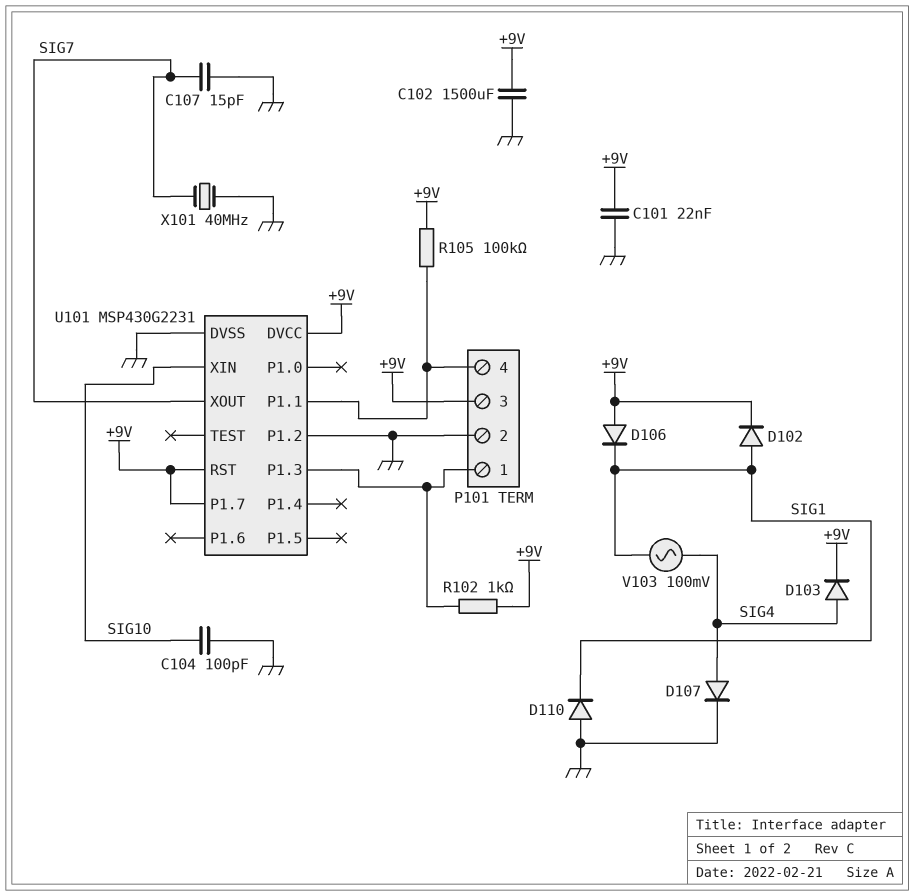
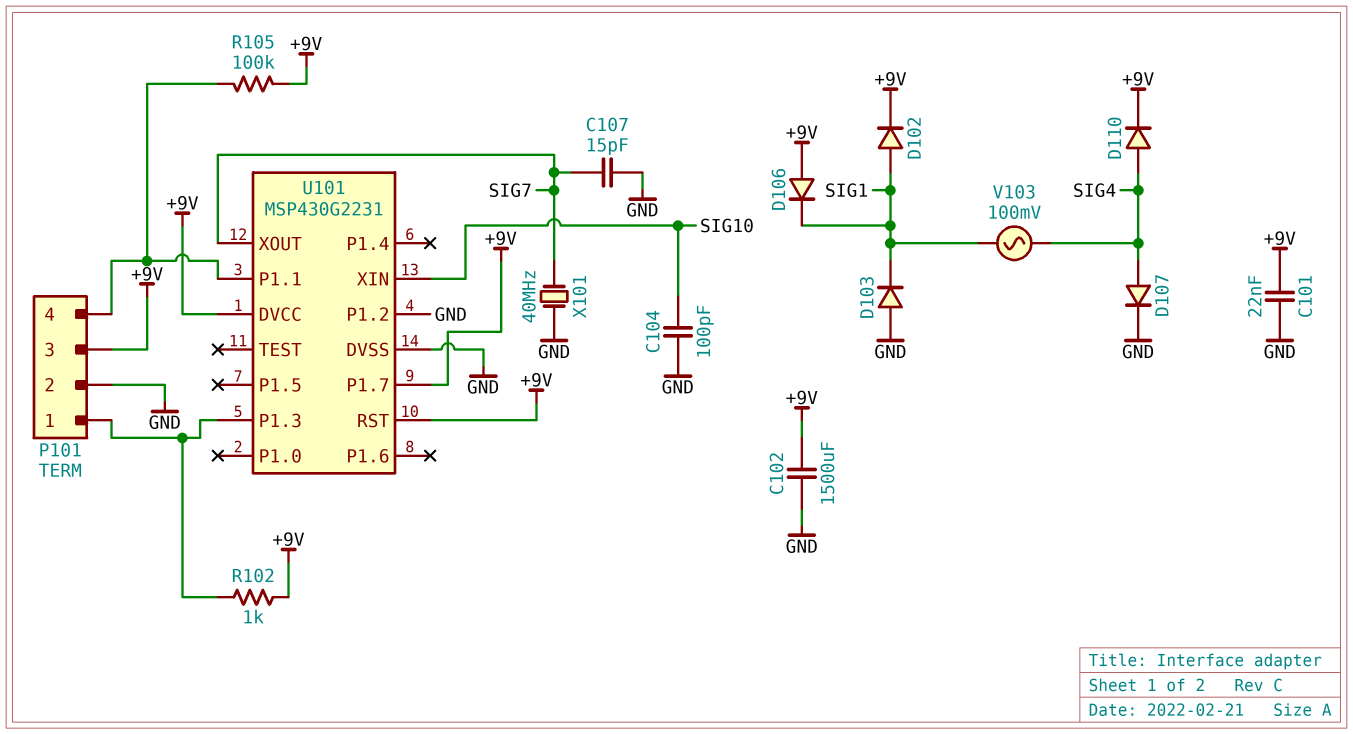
D103: diode (A SIG4, K +9V) -> diode (A GND, K SIG1)
D110: diode (A GND, K SIG1) -> diode (A SIG4, K +9V)

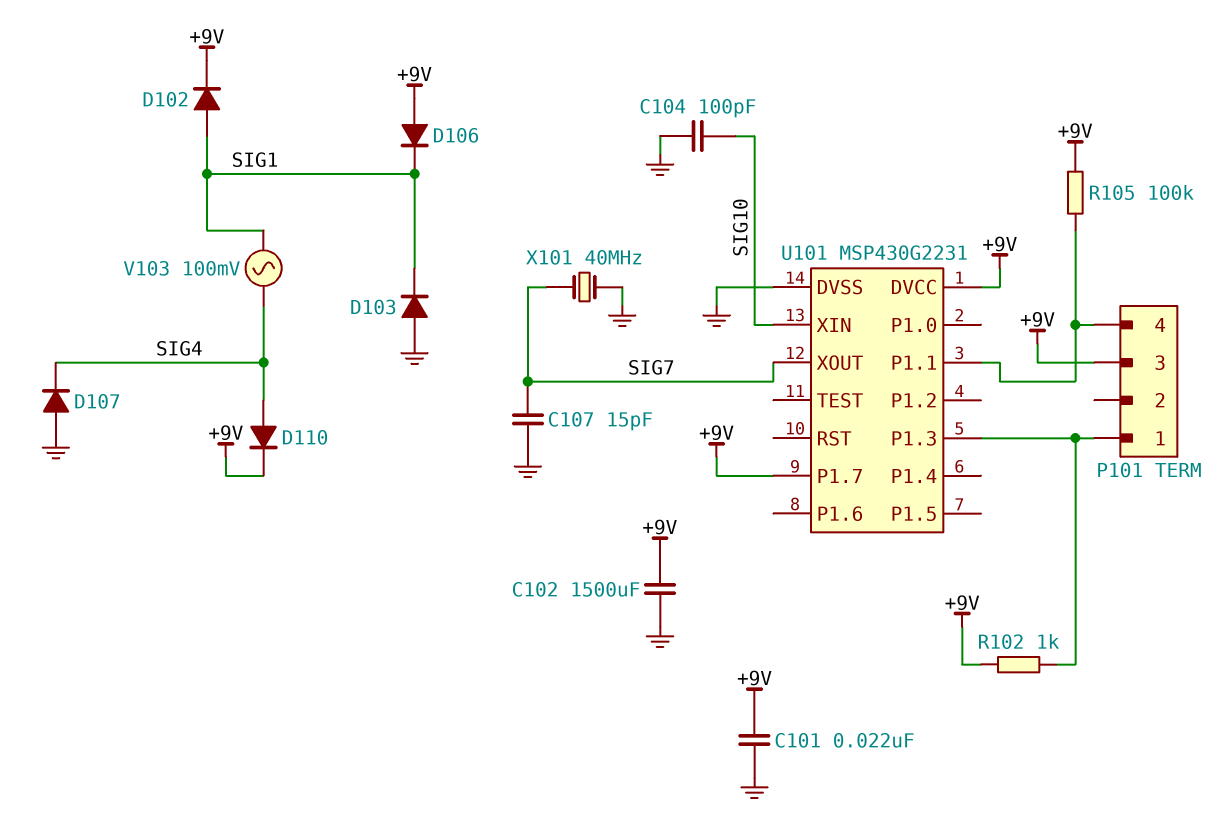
D107: diode (A SIG4, K GND) -> diode (A GND, K SIG4)
P101 pin 2: GND -> none
U101 pin P1.2: GND -> none
U101 pin RST: +9V -> none

